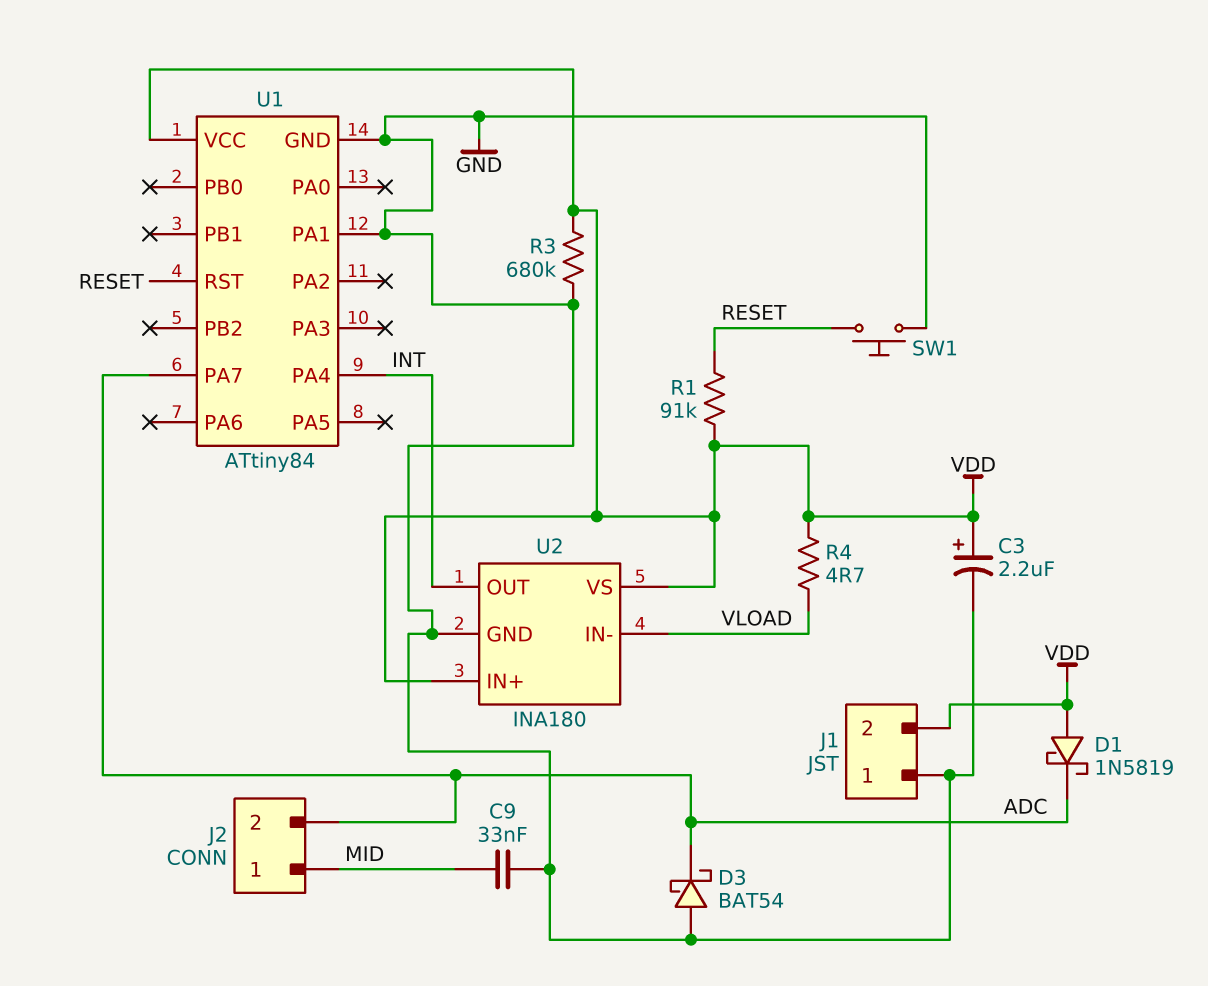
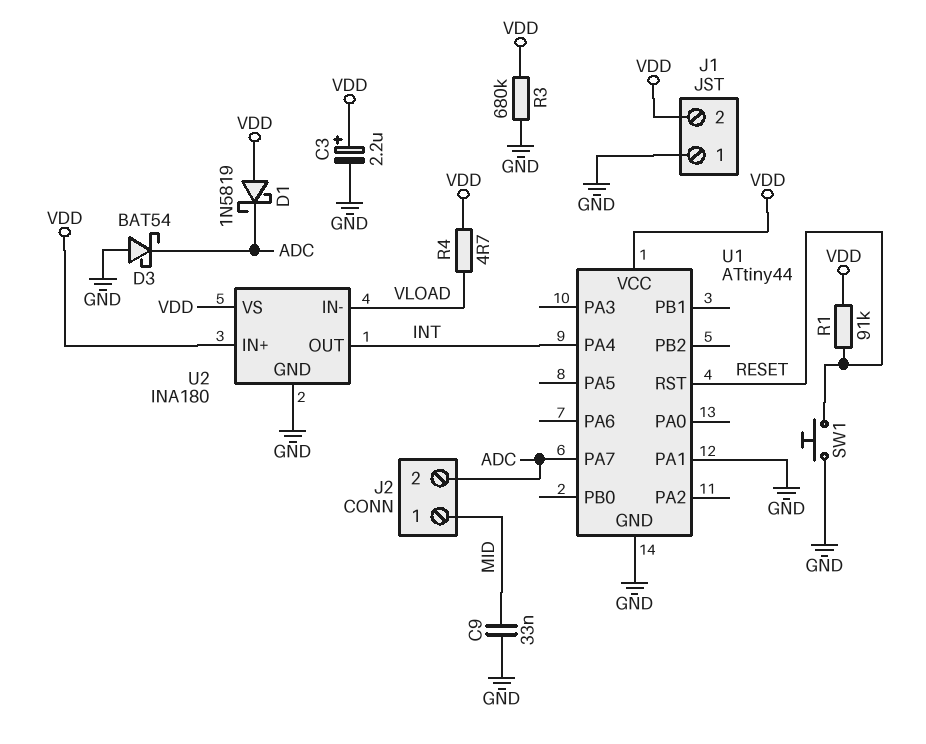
U1: ATtiny84 -> ATtiny44

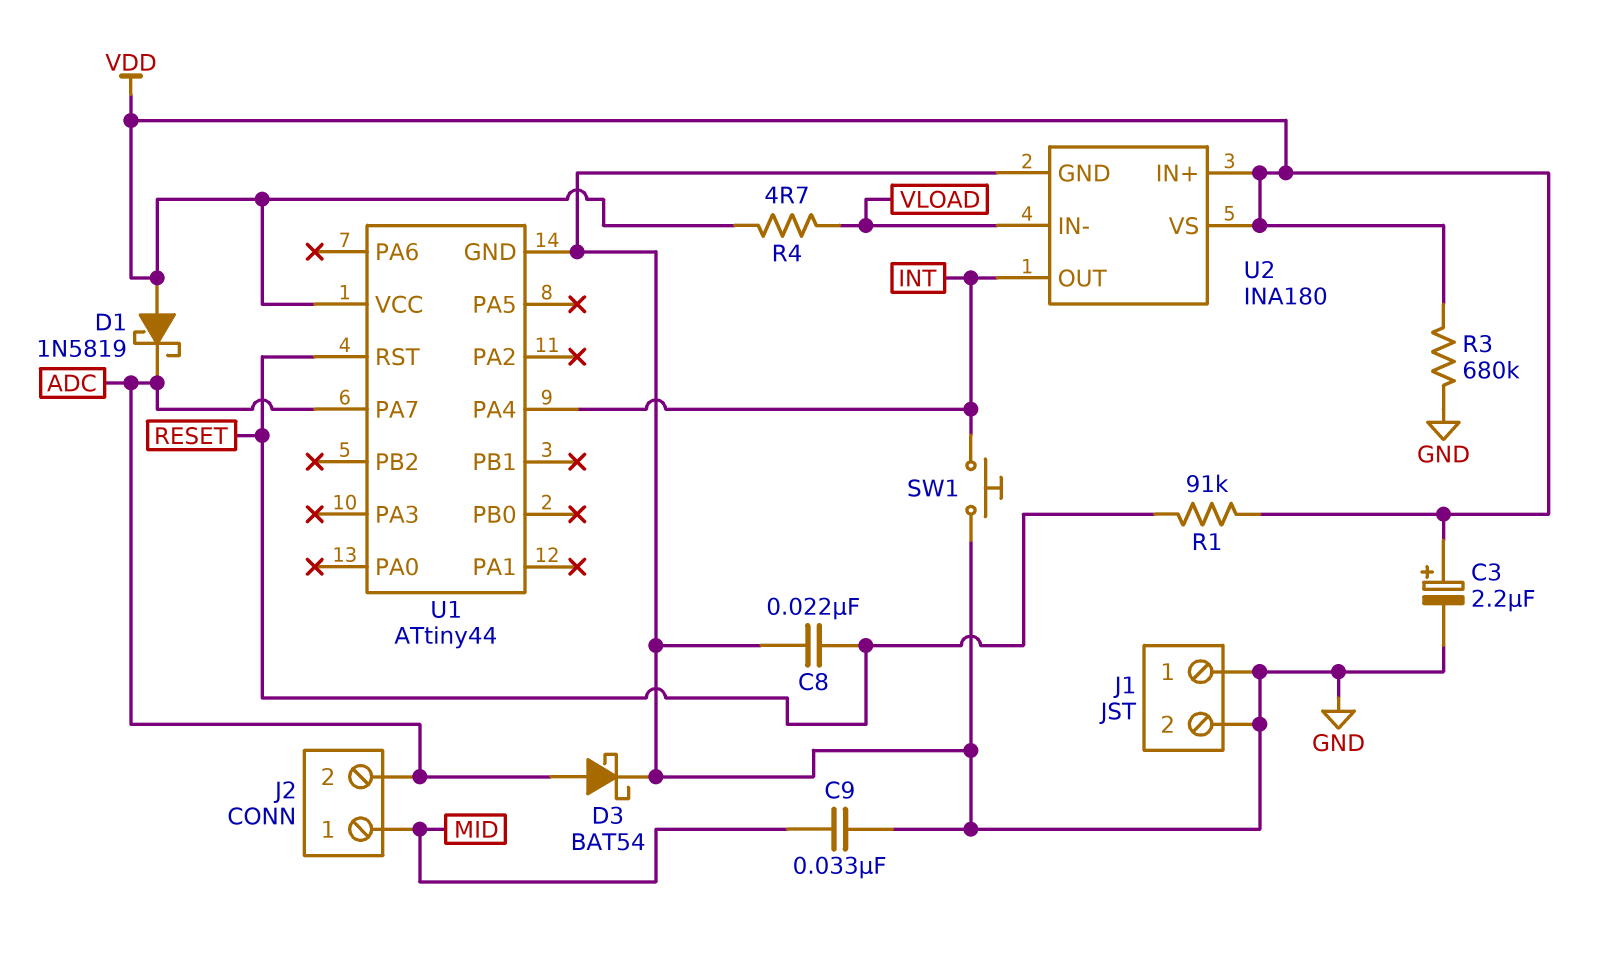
C8: none -> 22nF (GND, RESET)
D3: schottky BAT54 (A GND, K ADC) -> schottky BAT54 (A ADC, K GND)
J1 pin 2: VDD -> GND
SW1: button (GND, RESET) -> button (GND, INT)
U1 pin PA1: GND -> none

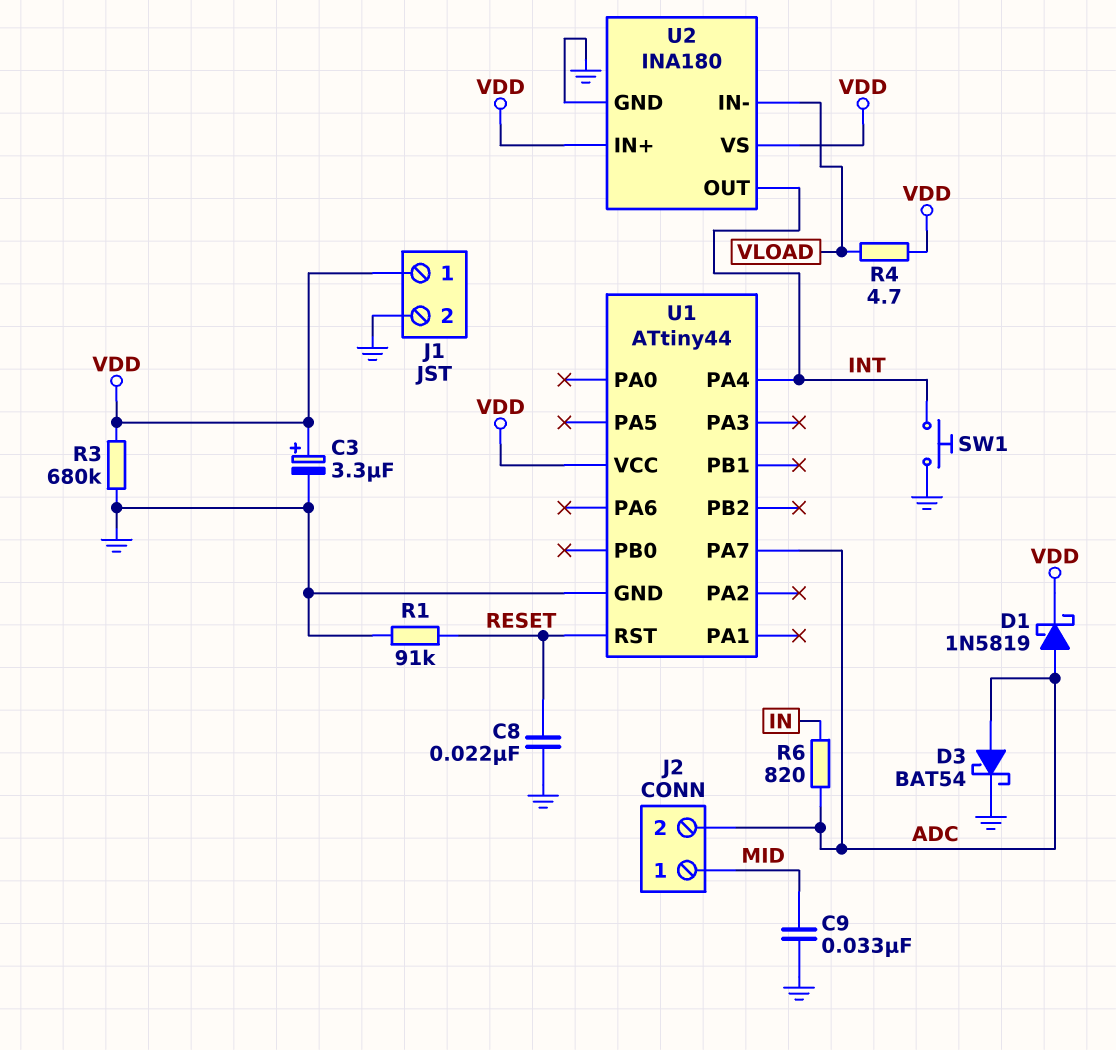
C3: 2.2uF (plus VDD, minus GND) -> 3.3uF (plus VDD, minus GND)
D1: schottky 1N5819 (A VDD, K ADC) -> schottky 1N5819 (A ADC, K VDD)
J1 pin 1: GND -> VDD
R1: 91k (RESET, VDD) -> 91k (GND, RESET)
R6: none -> 820 (ADC, IN)

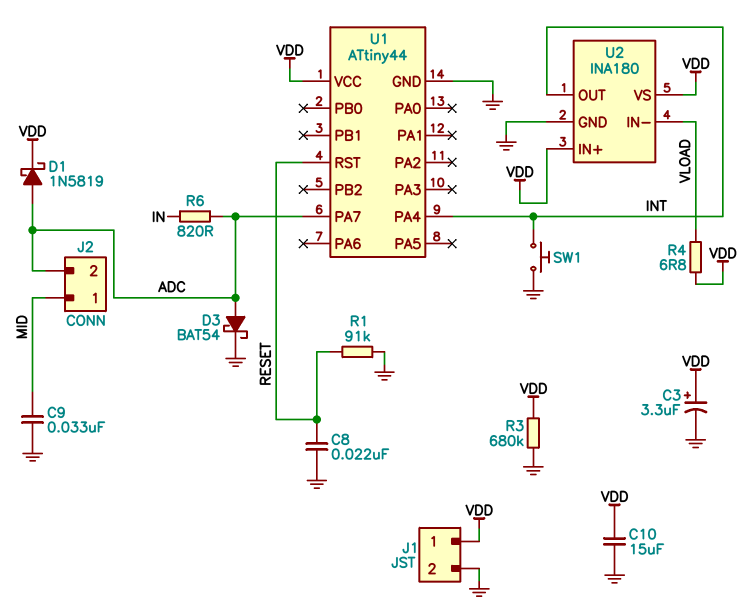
C10: none -> 15uF (GND, VDD)
R4: 4.7 (VDD, VLOAD) -> 6.8 (VDD, VLOAD)

